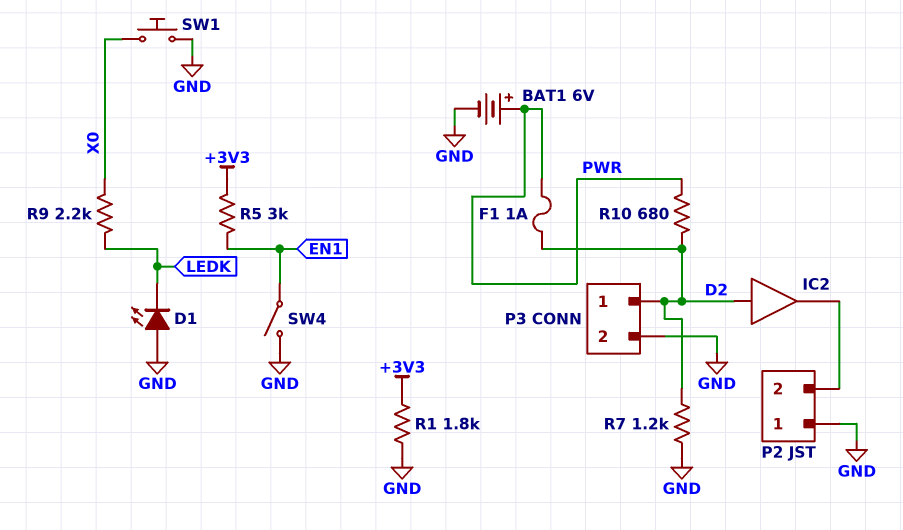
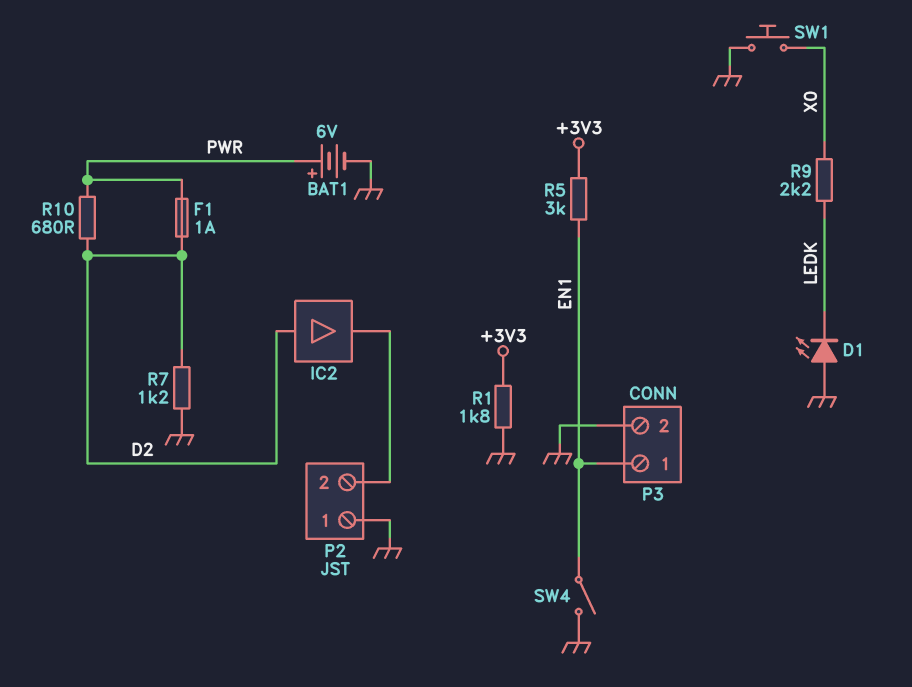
P3 pin 1: D2 -> EN1

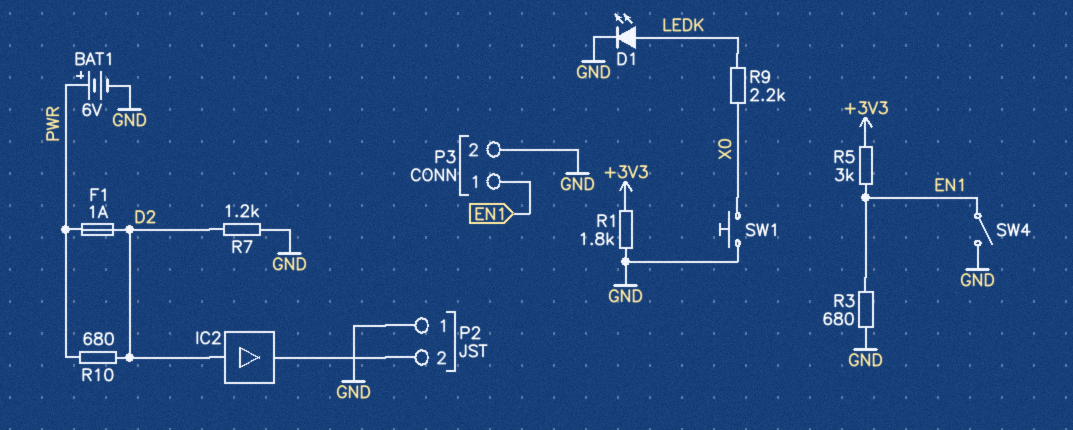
D1: LED (A GND, K LEDK) -> LED (A LEDK, K GND)
R3: none -> 680 (EN1, GND)

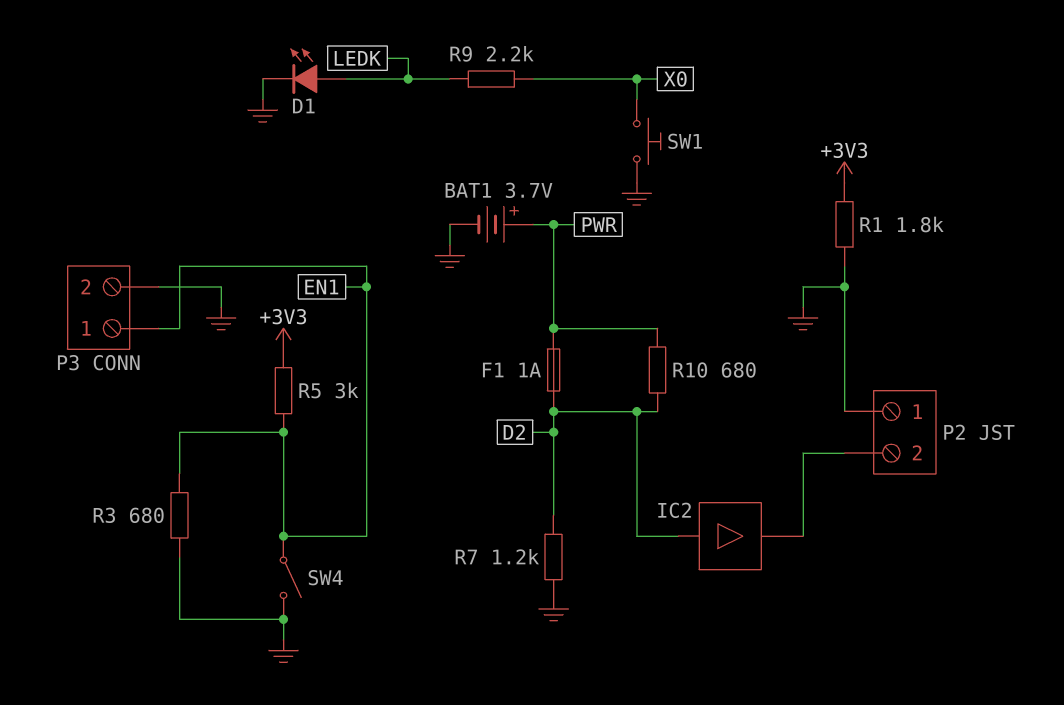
BAT1: 6V (plus PWR, minus GND) -> 3.7V (plus PWR, minus GND)

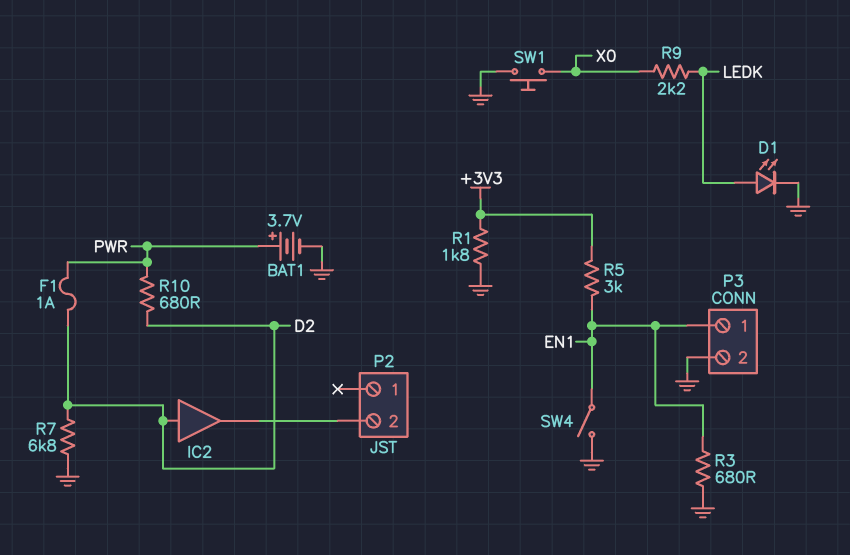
P2 pin 1: GND -> none
R7: 1.2k (D2, GND) -> 6.8k (D2, GND)

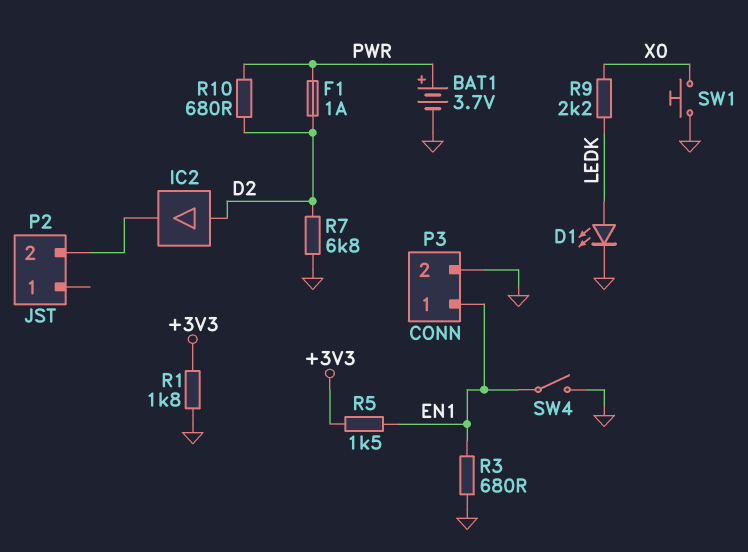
R5: 3k (+3V3, EN1) -> 1.5k (+3V3, EN1)

